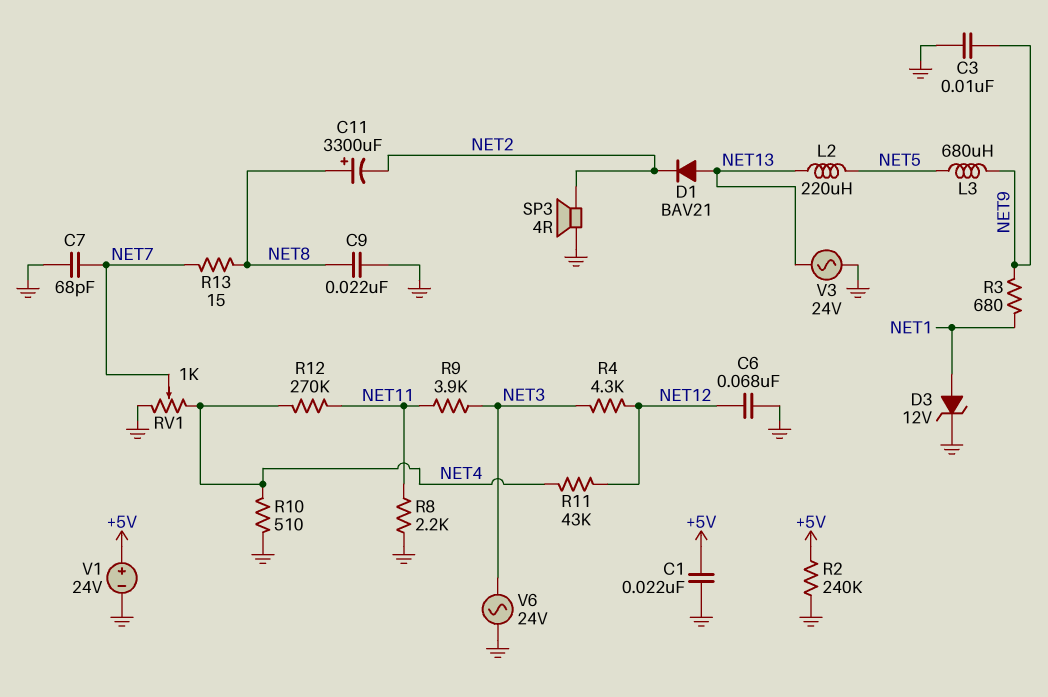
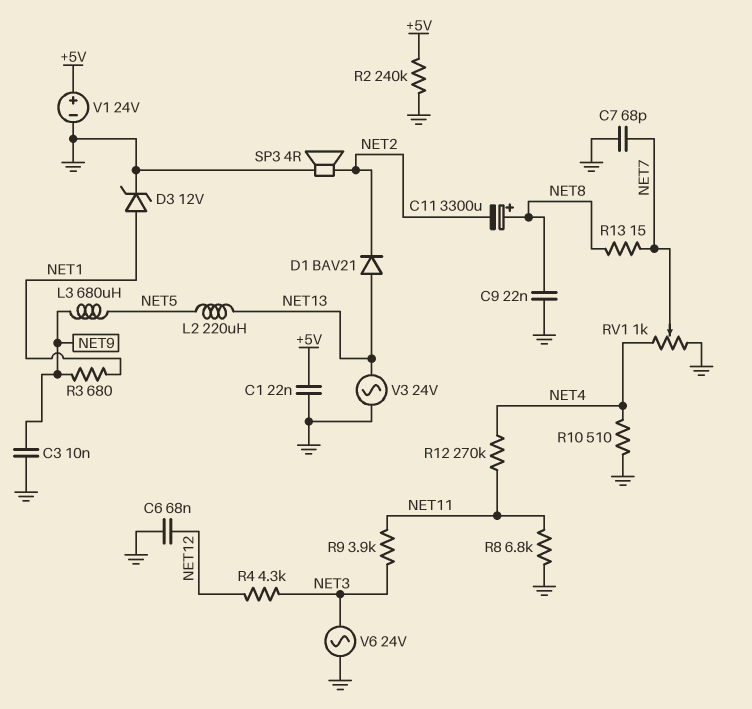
R8: 2.2k (GND, NET11) -> 6.8k (GND, NET11)
R11: 43k (NET4, NET12) -> none

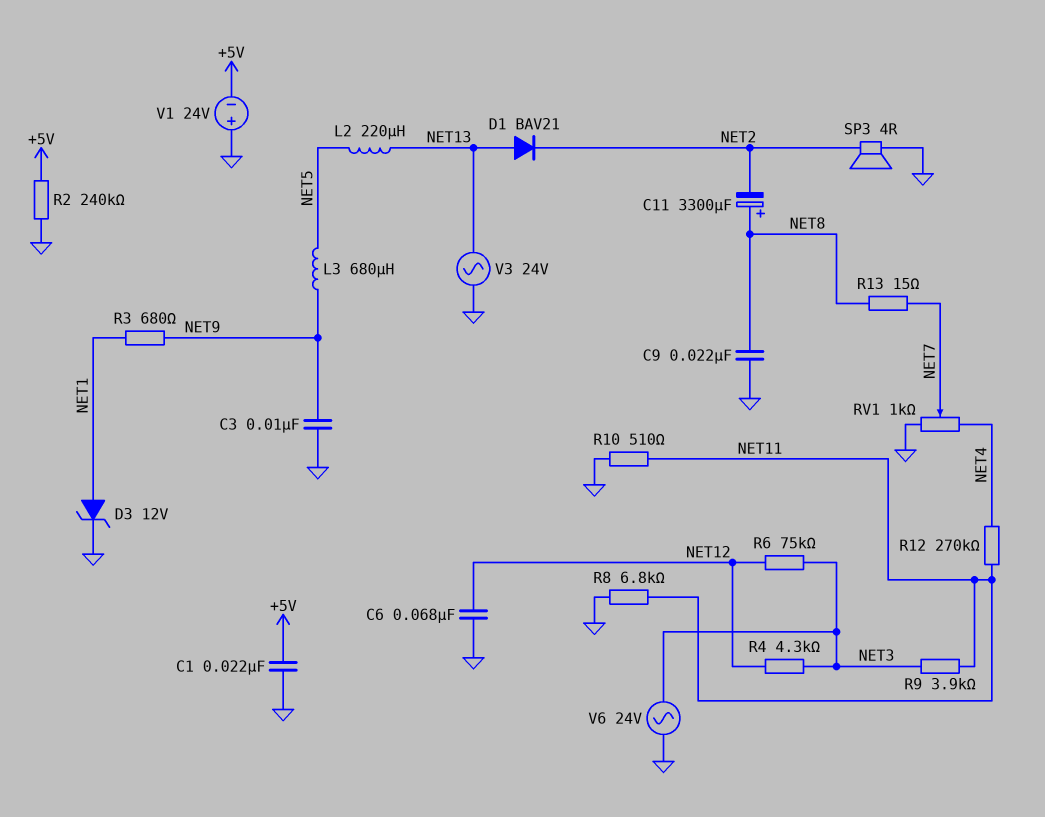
C7: 68pF (GND, NET7) -> none
R6: none -> 75k (NET3, NET12)
R10: 510 (GND, NET4) -> 510 (GND, NET11)
V1: 24V (plus +5V, minus GND) -> 24V (plus GND, minus +5V)

